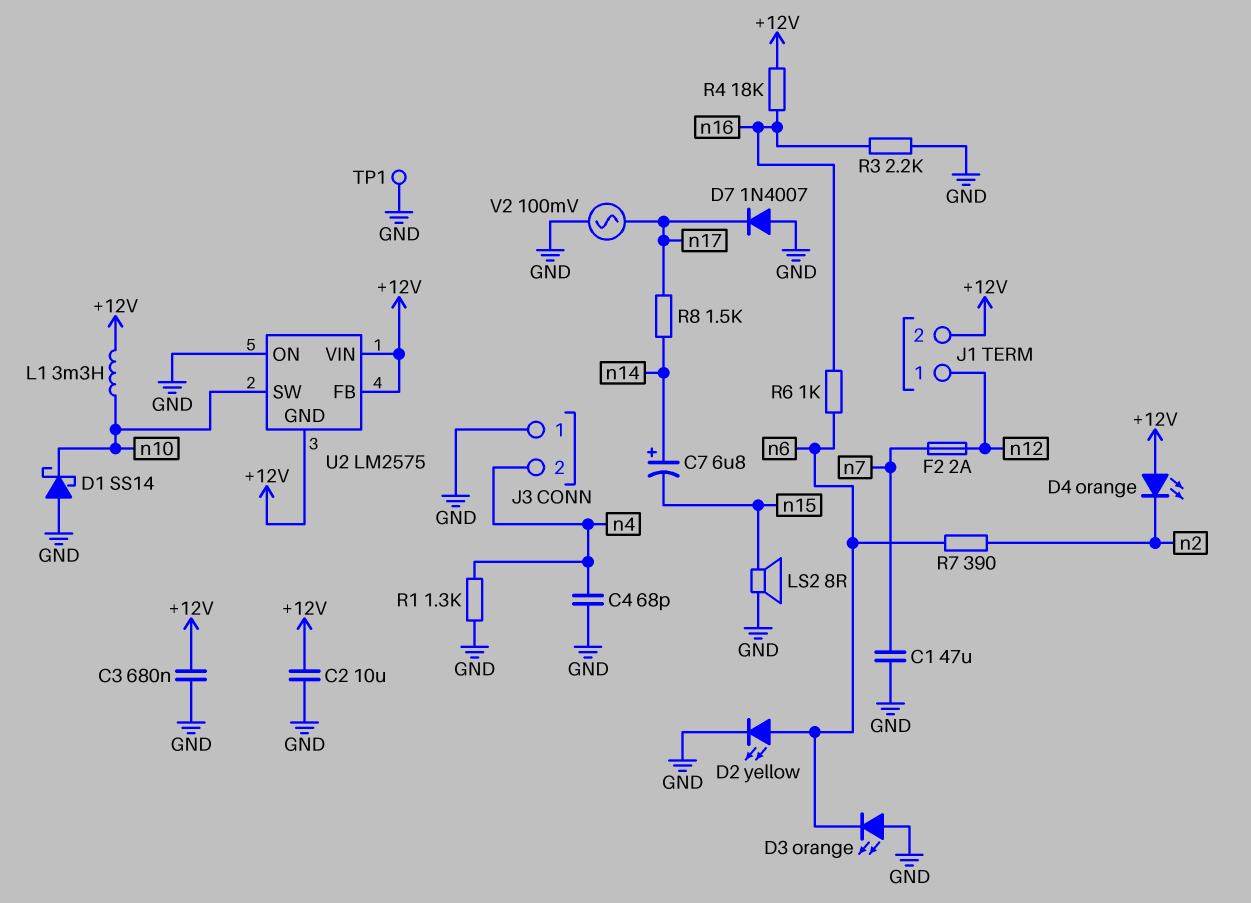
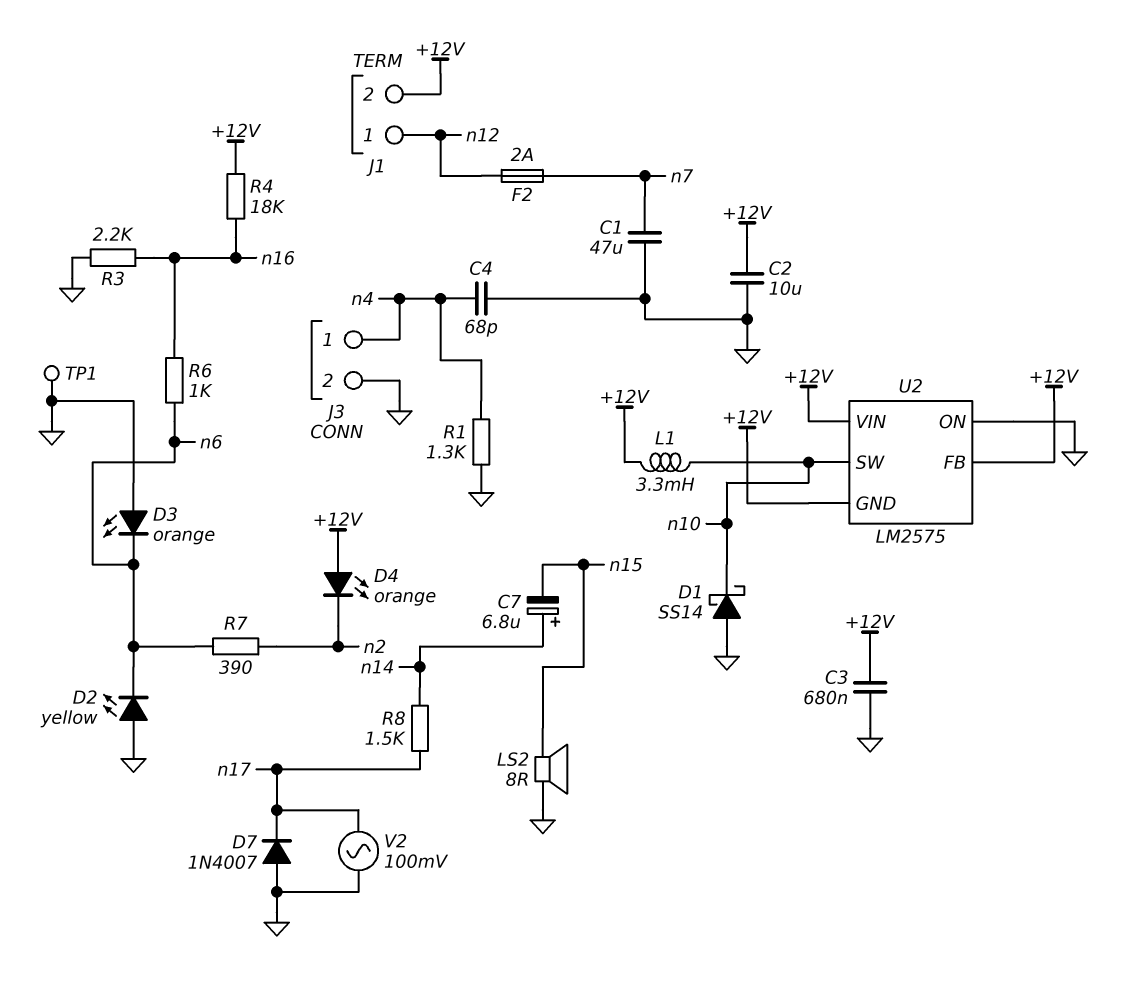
D2: LED yellow (A n6, K GND) -> LED yellow (A GND, K n6)
J3 pin 1: GND -> n4
J3 pin 2: n4 -> GND

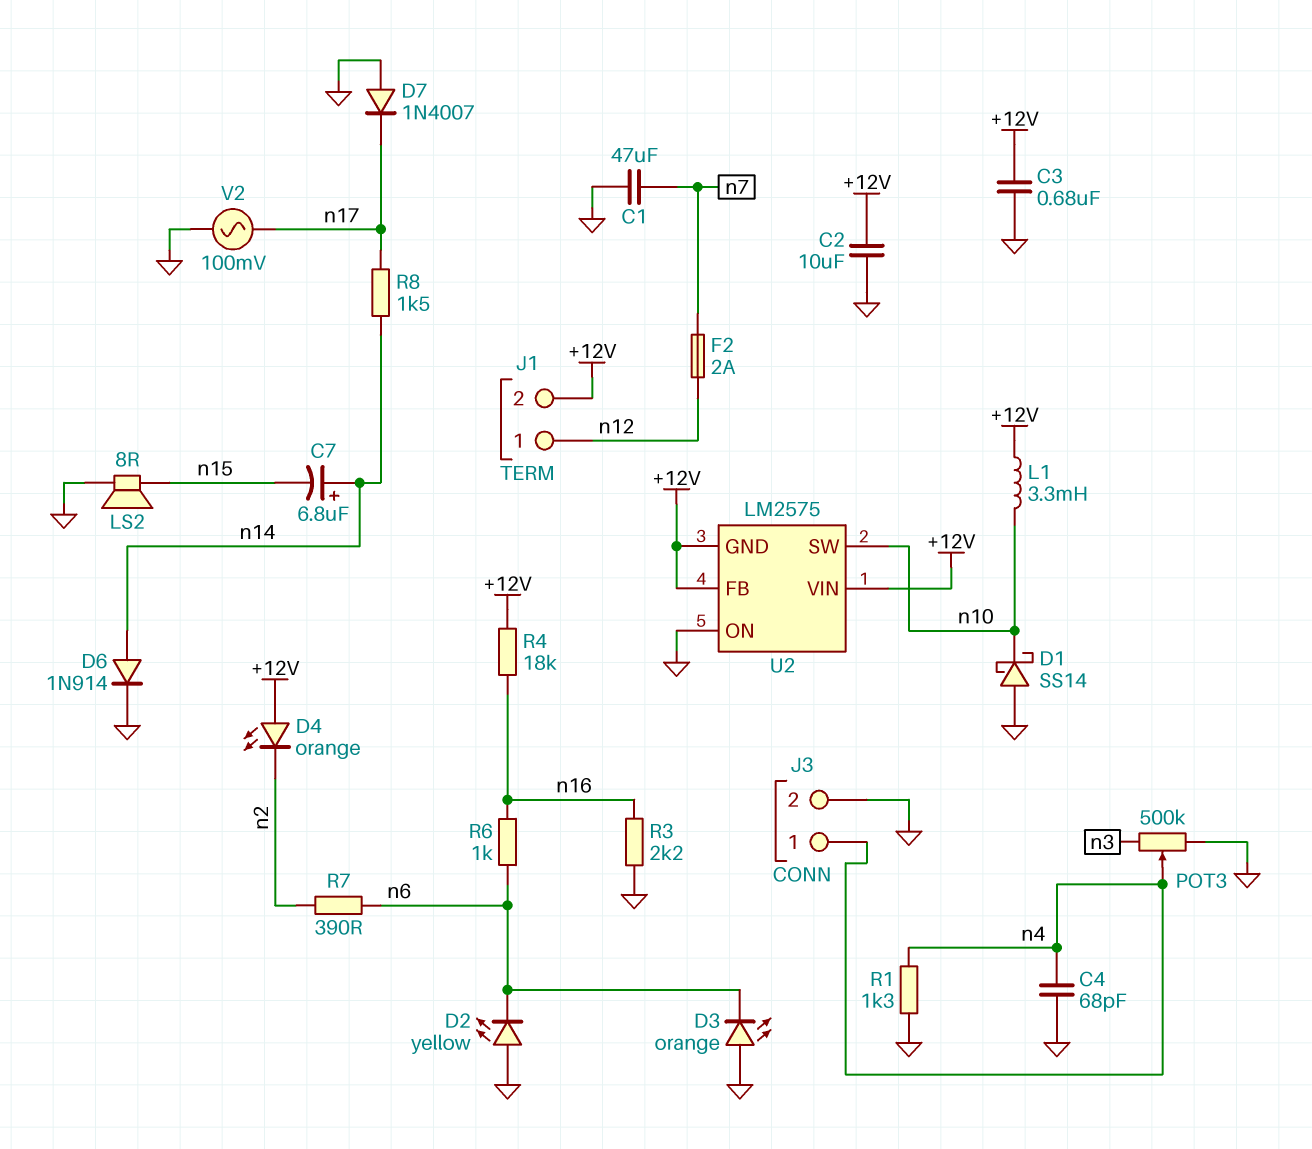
D6: none -> diode 1N914 (A n14, K GND)
POT3: none -> 500k (GND, n3, wiper n4)
TP1: test point (GND) -> none

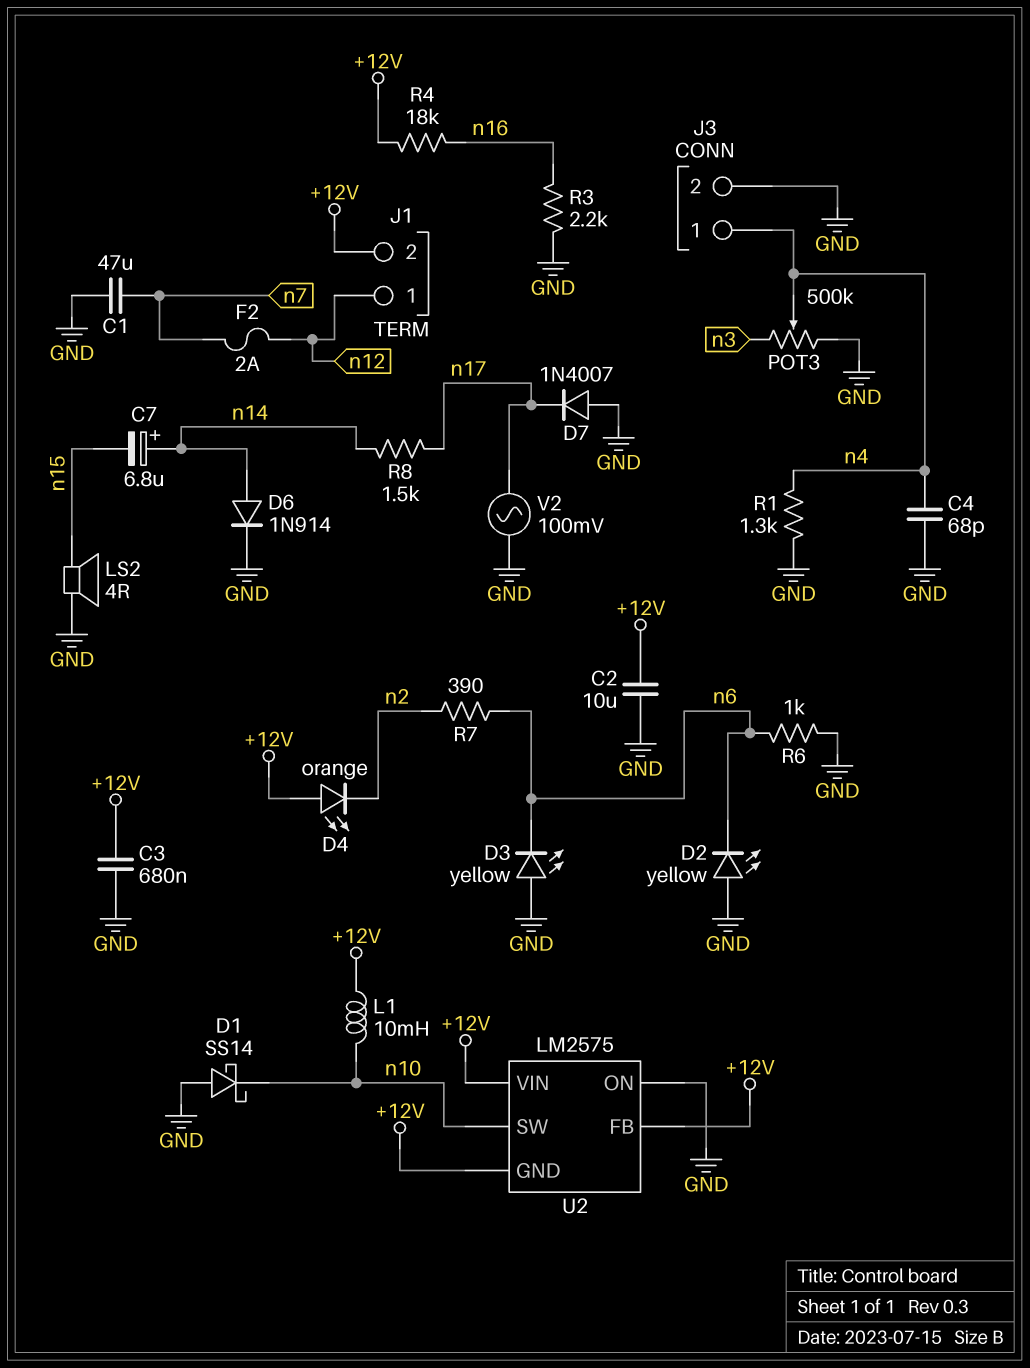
D3: LED orange (A GND, K n6) -> LED yellow (A GND, K n6)
L1: 3.3mH (+12V, n10) -> 10mH (+12V, n10)
LS2: speaker 8R (GND, n15) -> speaker 4R (GND, n15)
R6: 1k (n6, n16) -> 1k (GND, n6)

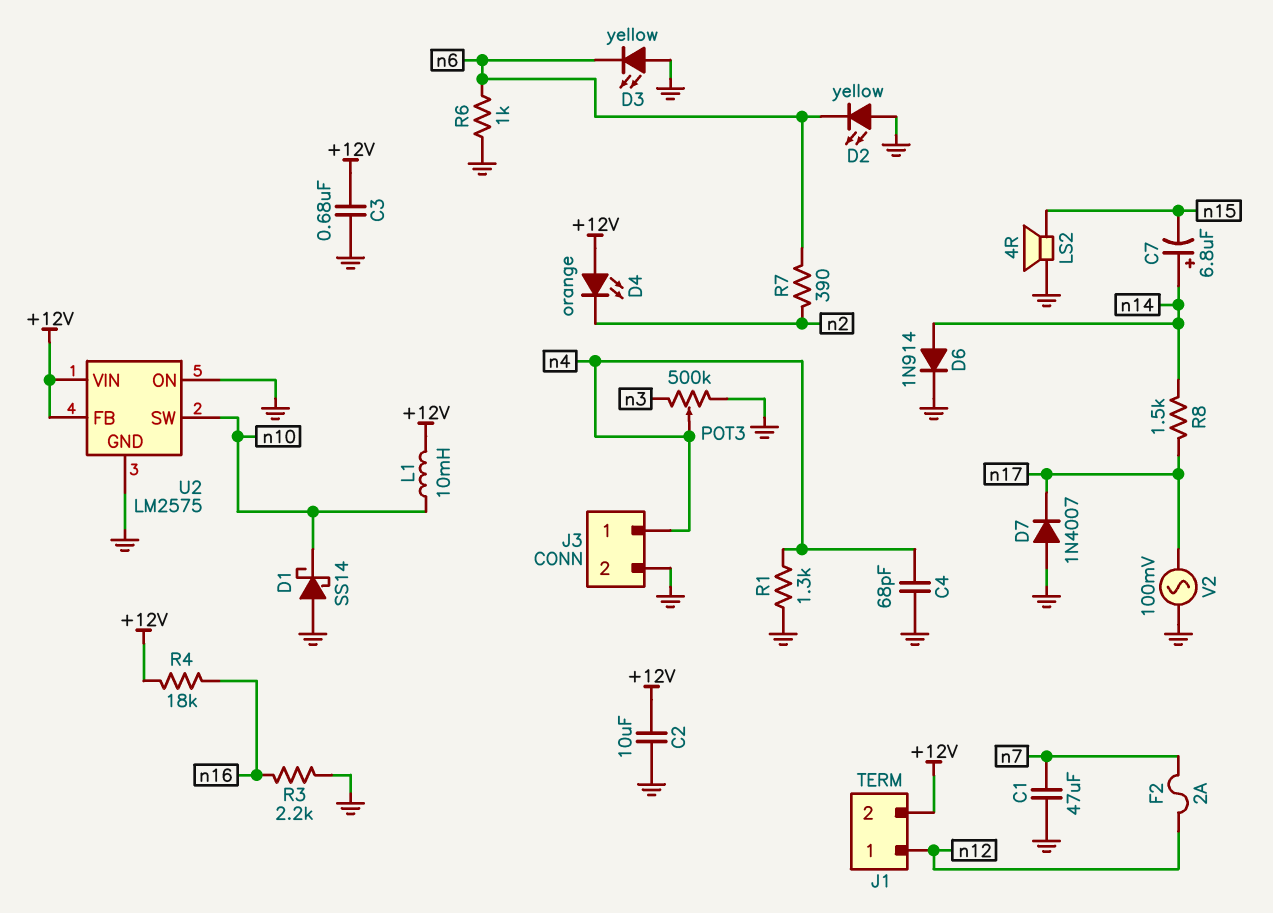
U2 pin GND: +12V -> GND

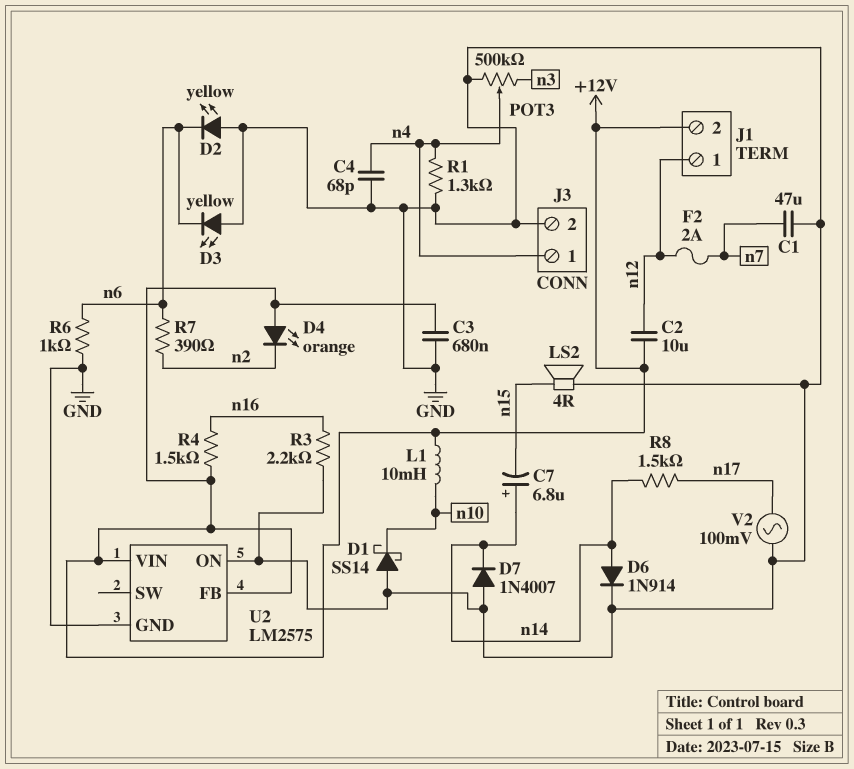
C2: 10uF (+12V, GND) -> 10uF (+12V, n12)
D7: diode 1N4007 (A GND, K n17) -> diode 1N4007 (A GND, K n14)
R4: 18k (+12V, n16) -> 1.5k (+12V, n16)
U2 pin SW: n10 -> none

